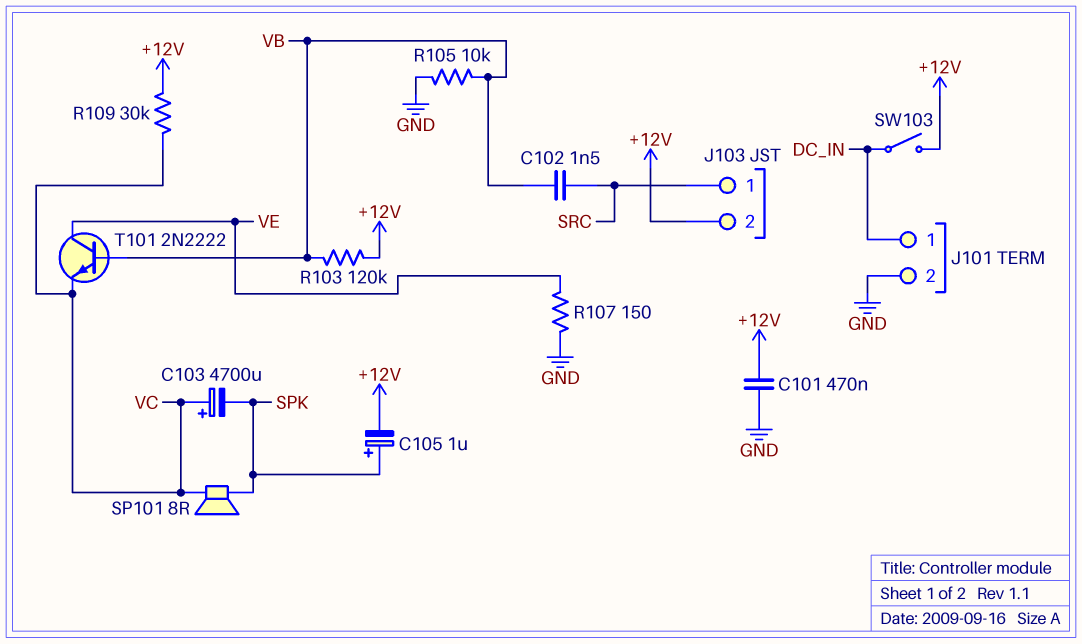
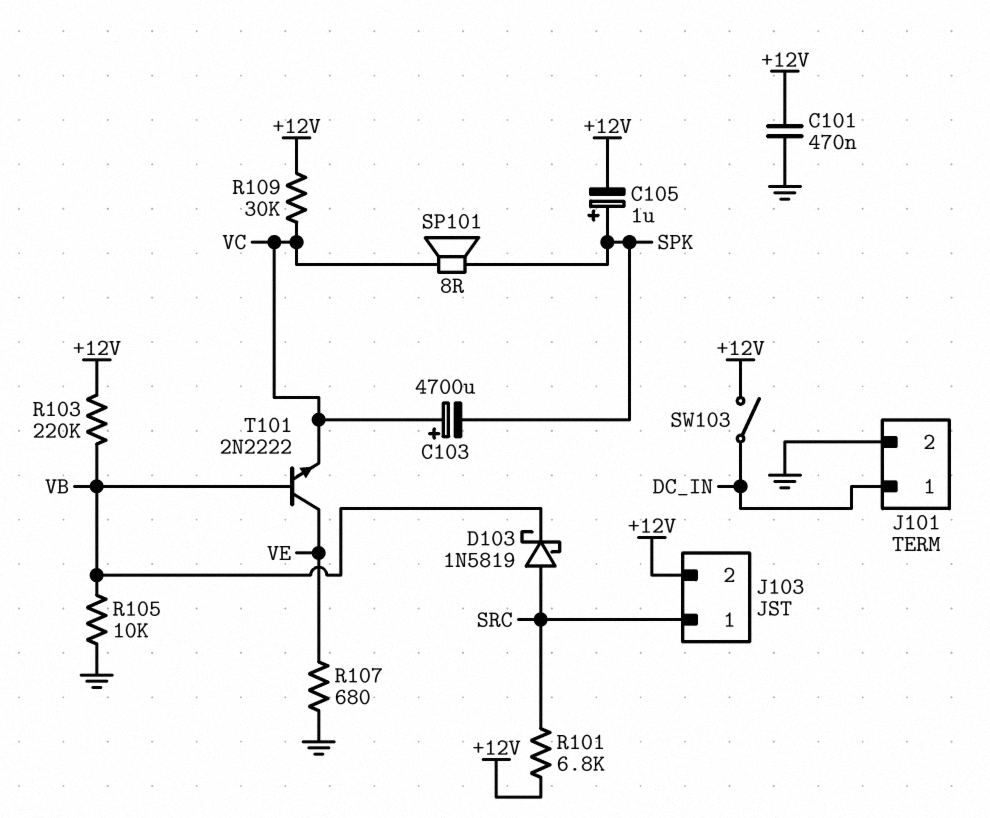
C102: 1.5nF (SRC, VB) -> none
D103: none -> schottky 1N5819 (A SRC, K VB)
R101: none -> 6.8k (+12V, SRC)
R103: 120k (+12V, VB) -> 220k (+12V, VB)
R107: 150 (GND, VE) -> 680 (GND, VE)

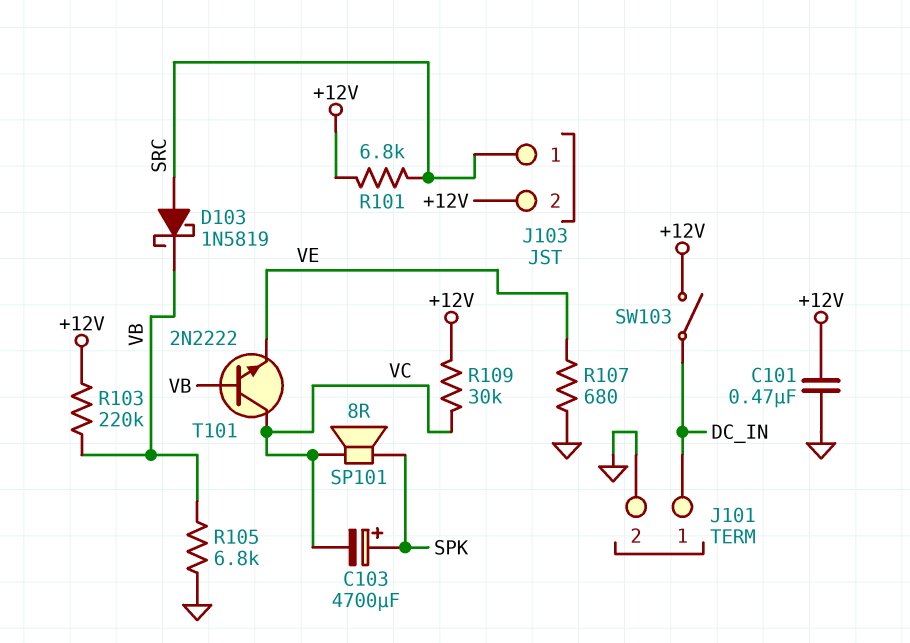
C103: 4700uF (plus VC, minus SPK) -> 4700uF (plus SPK, minus VC)
C105: 1uF (plus SPK, minus +12V) -> none
R105: 10k (GND, VB) -> 6.8k (GND, VB)
T101: NPN 2N2222 (B VB, C VE, E VC) -> NPN 2N2222 (B VB, C VC, E VE)

